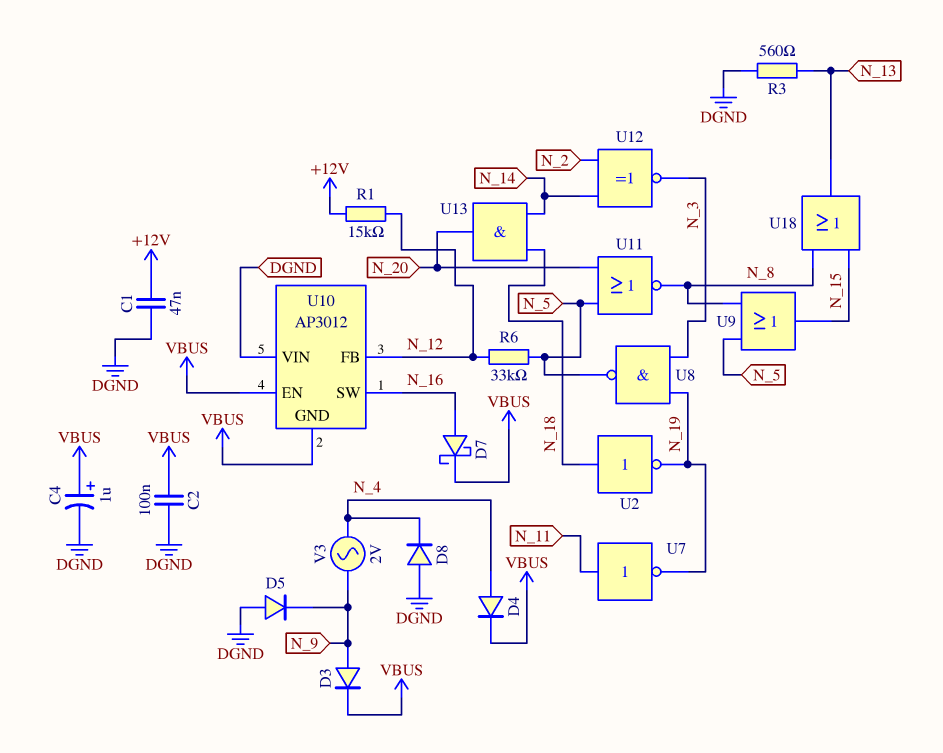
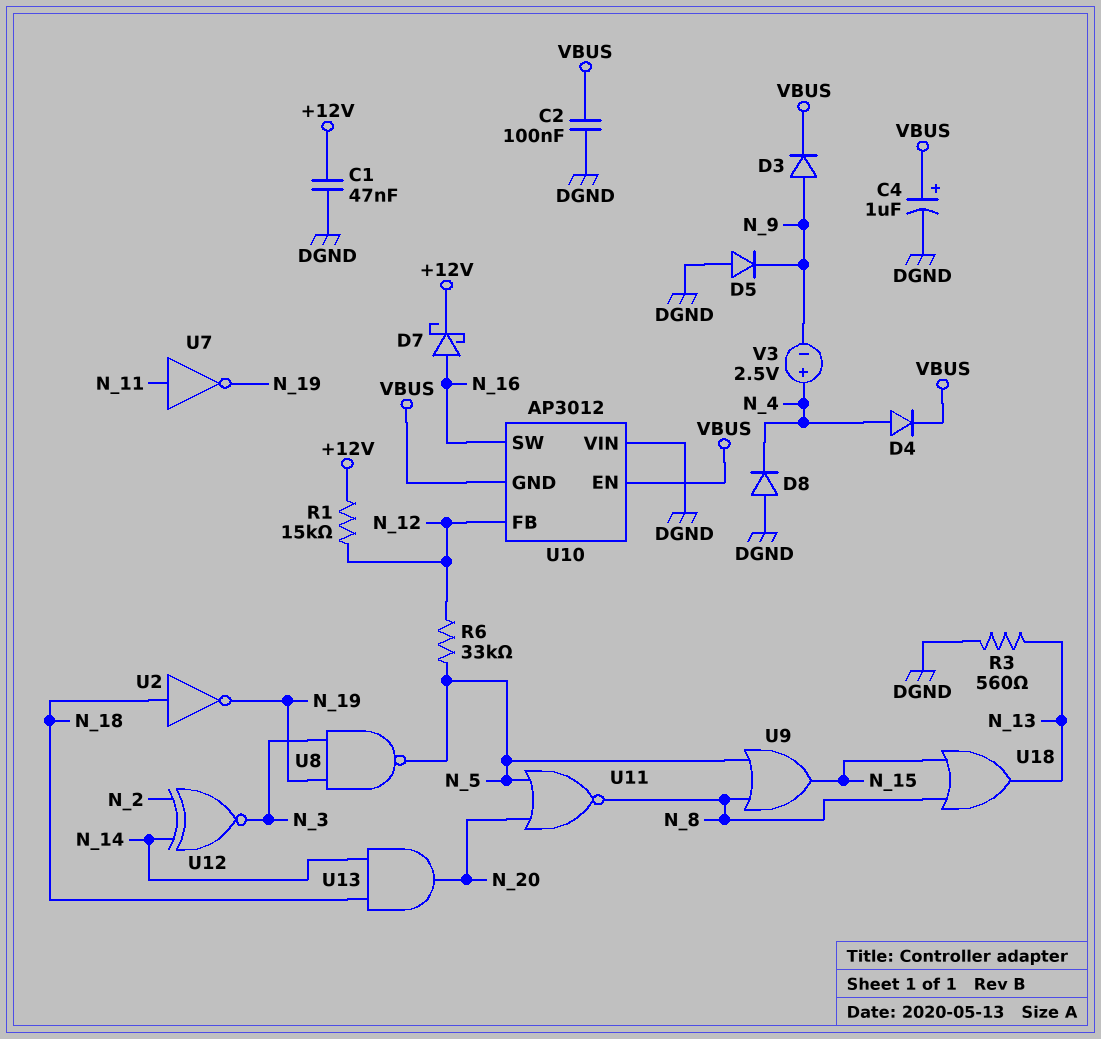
D7: schottky (A N_16, K VBUS) -> schottky (A N_16, K +12V)
V3: AC 2V (N_4, N_9) -> 2.5V (plus N_4, minus N_9)

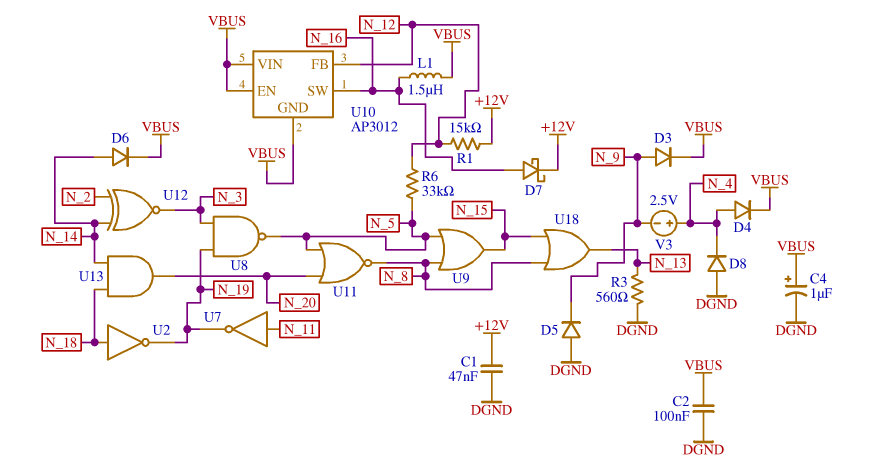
D6: none -> diode (A N_14, K VBUS)
L1: none -> 1.5uH (N_16, VBUS)
U10 pin VIN: DGND -> VBUS

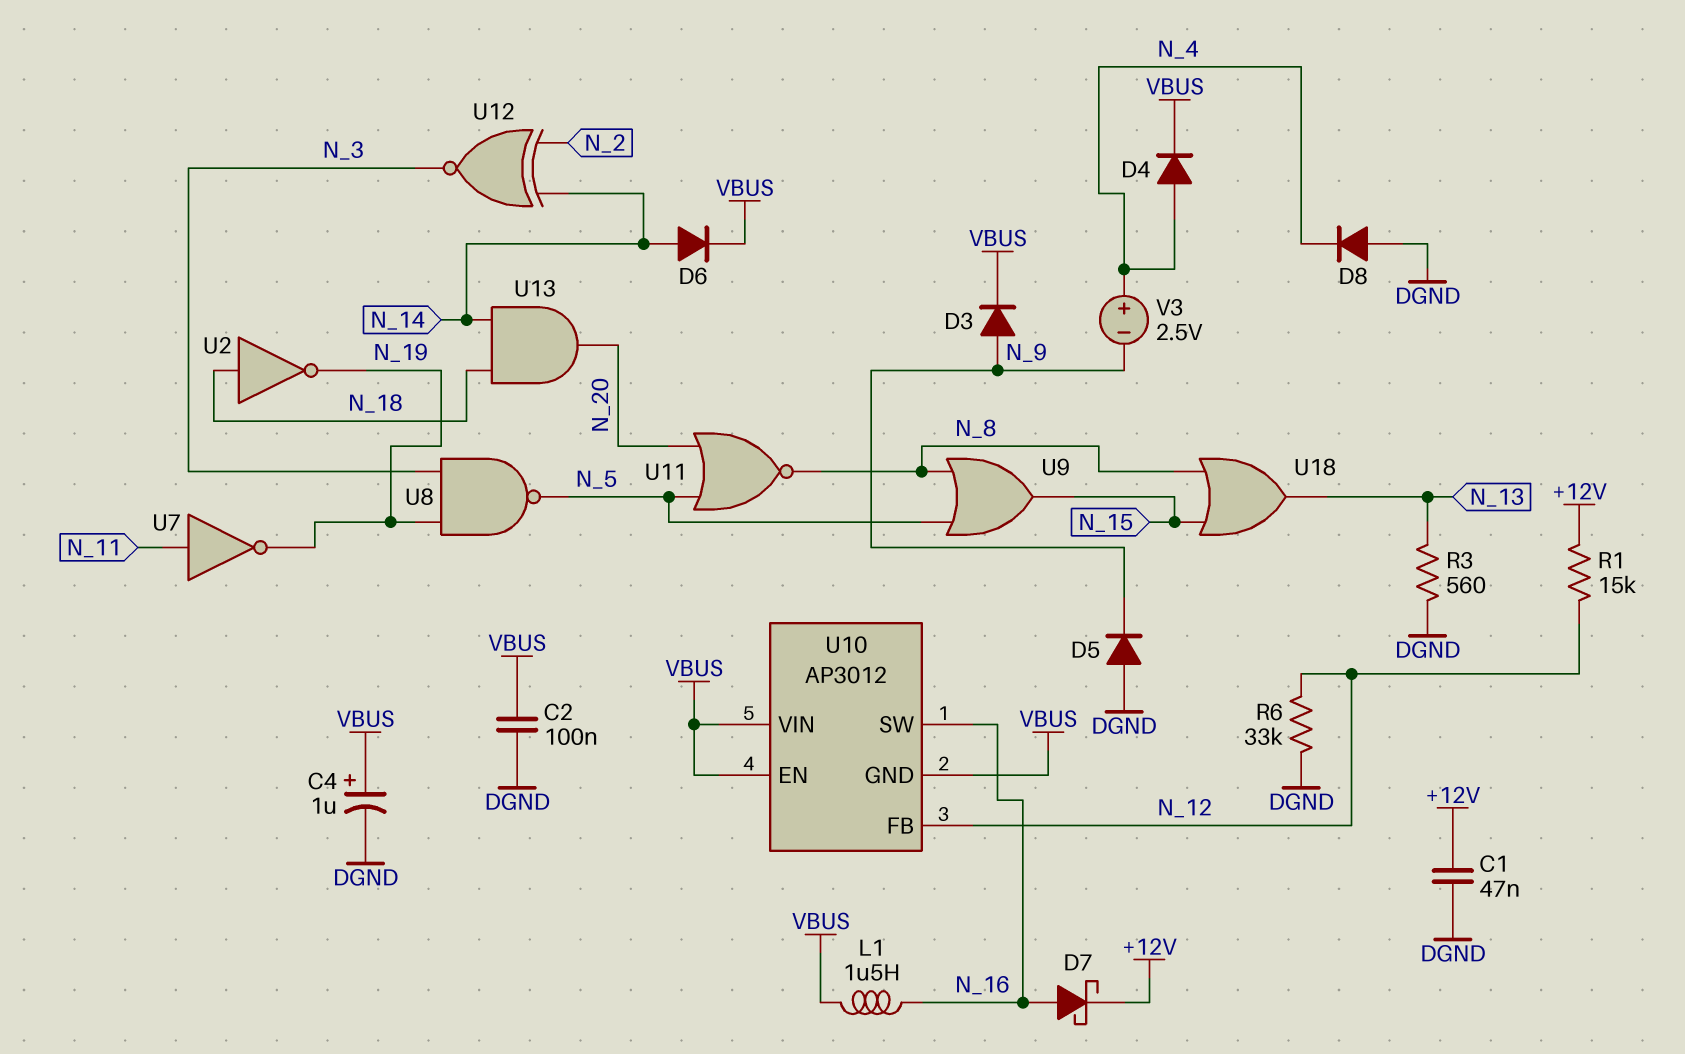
R6: 33k (N_5, N_12) -> 33k (DGND, N_12)

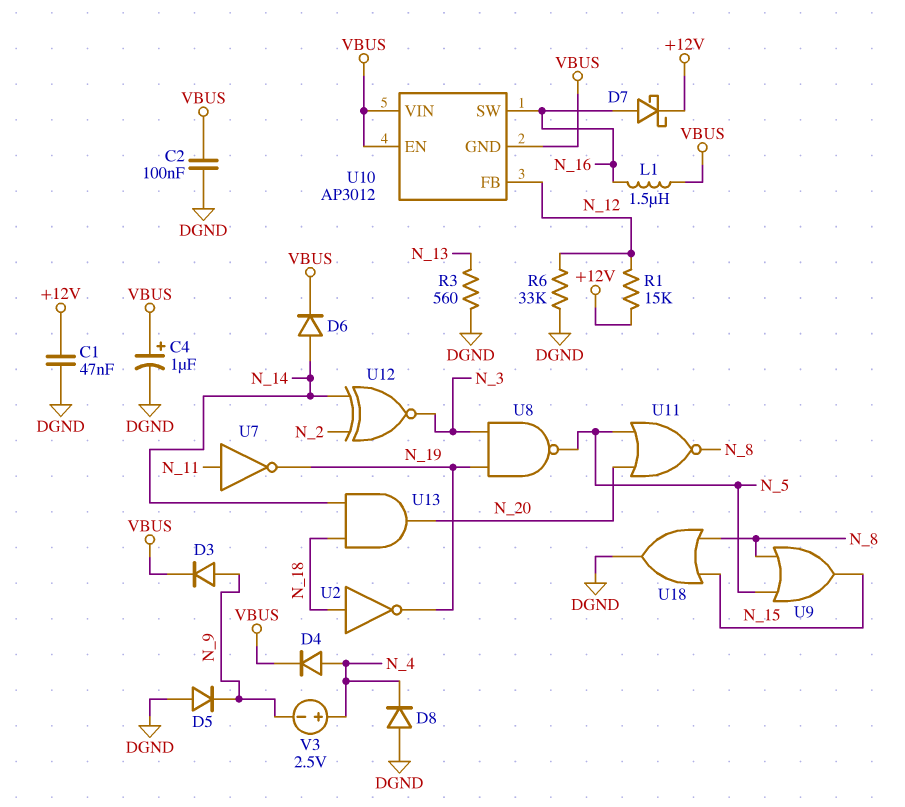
U18: OR (in N_8, in N_15, out N_13) -> OR (in N_8, in N_15, out DGND)

